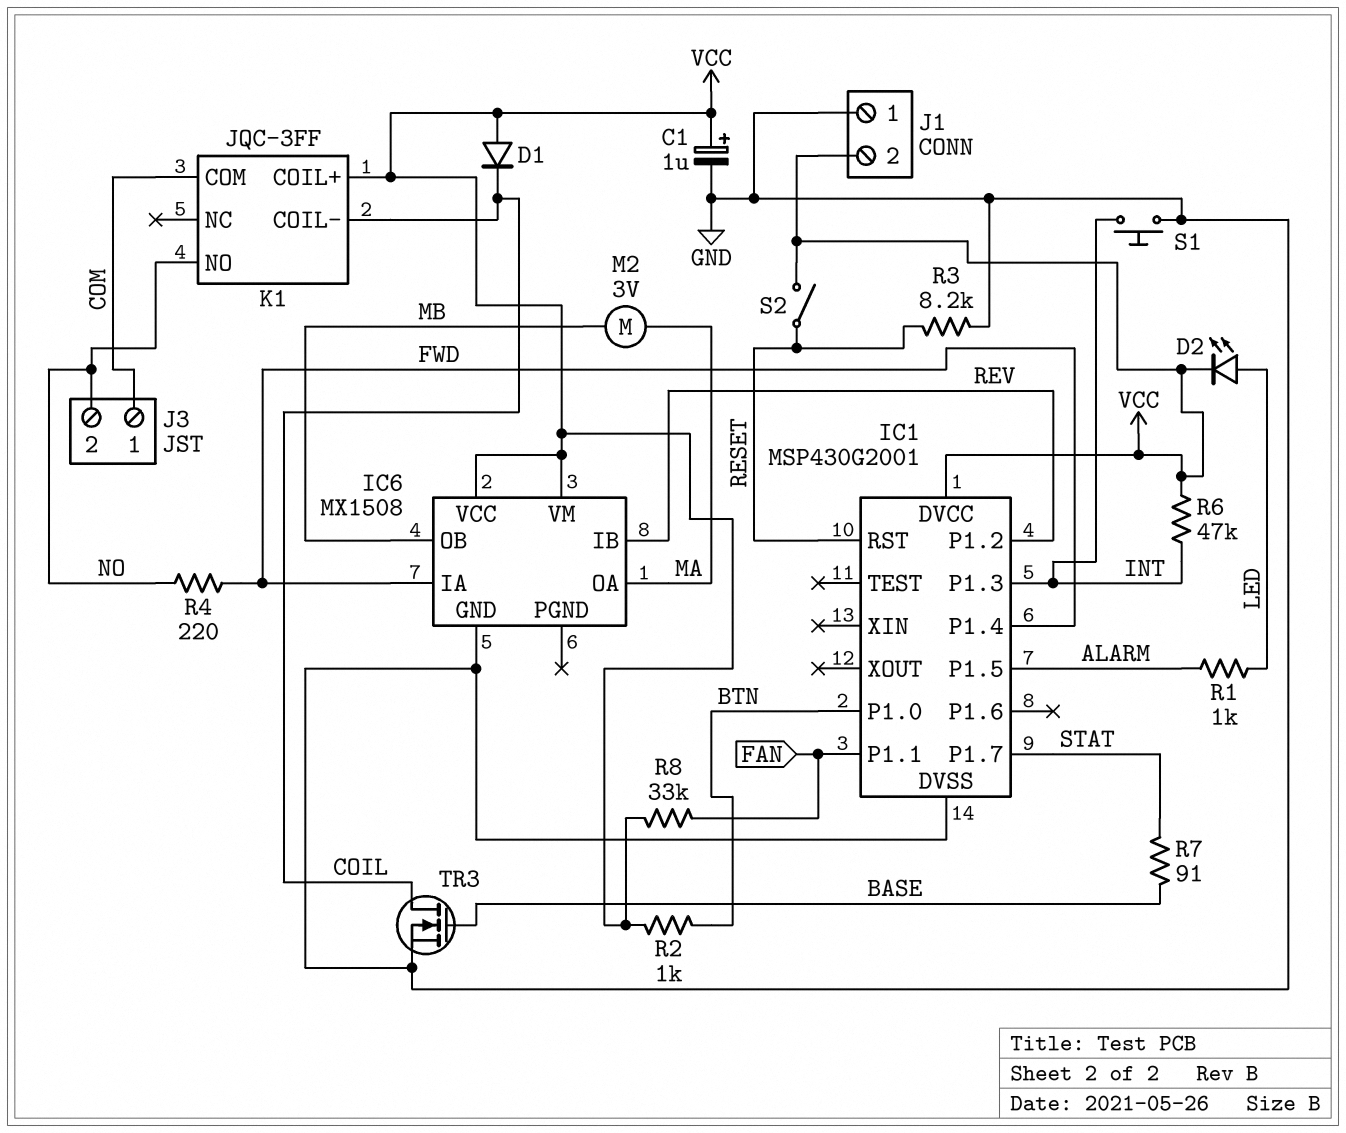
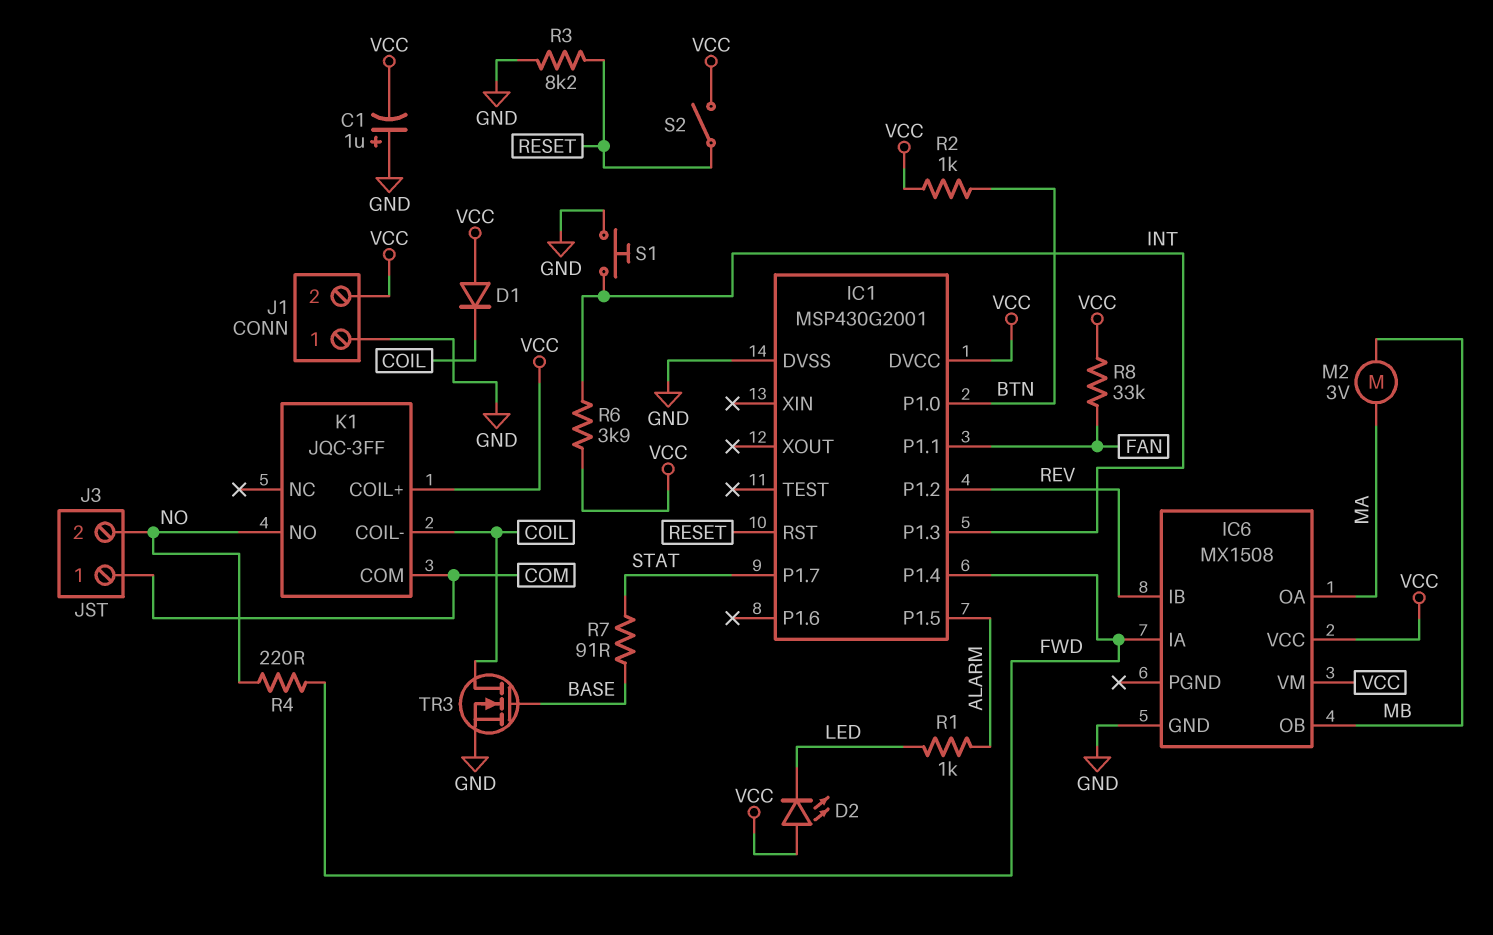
C1: 1uF (plus VCC, minus GND) -> 1uF (plus GND, minus VCC)
D2: LED (A LED, K VCC) -> LED (A VCC, K LED)
R6: 47k (INT, VCC) -> 3.9k (INT, VCC)

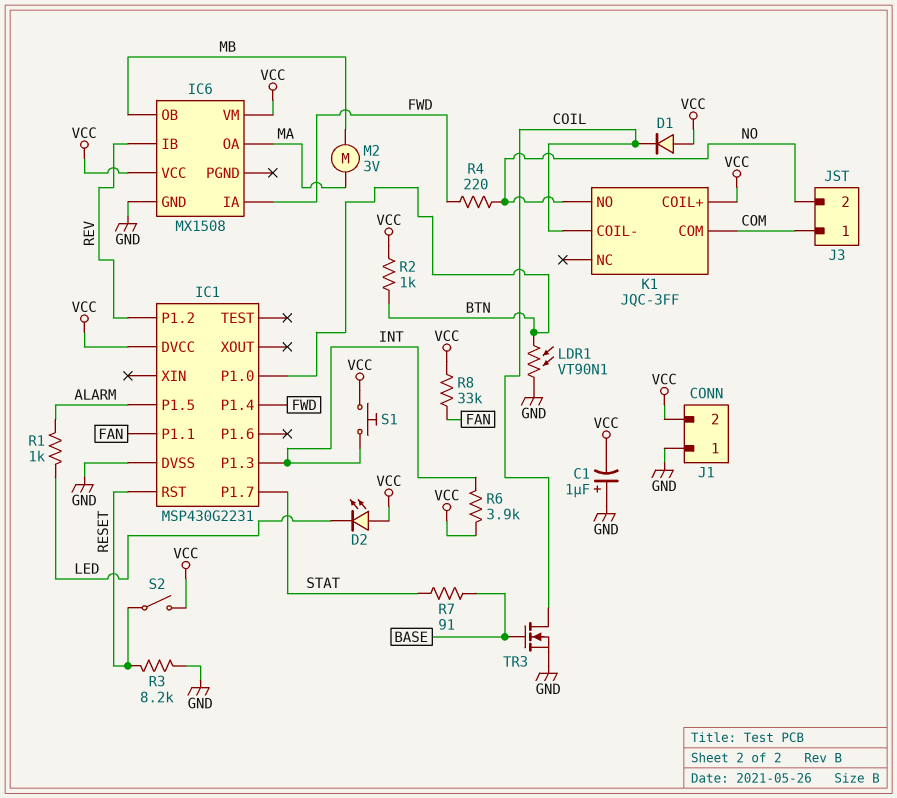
IC1: MSP430G2001 -> MSP430G2231
LDR1: none -> VT90N1 (BTN, GND)
S1: button (GND, INT) -> button (INT, VCC)

